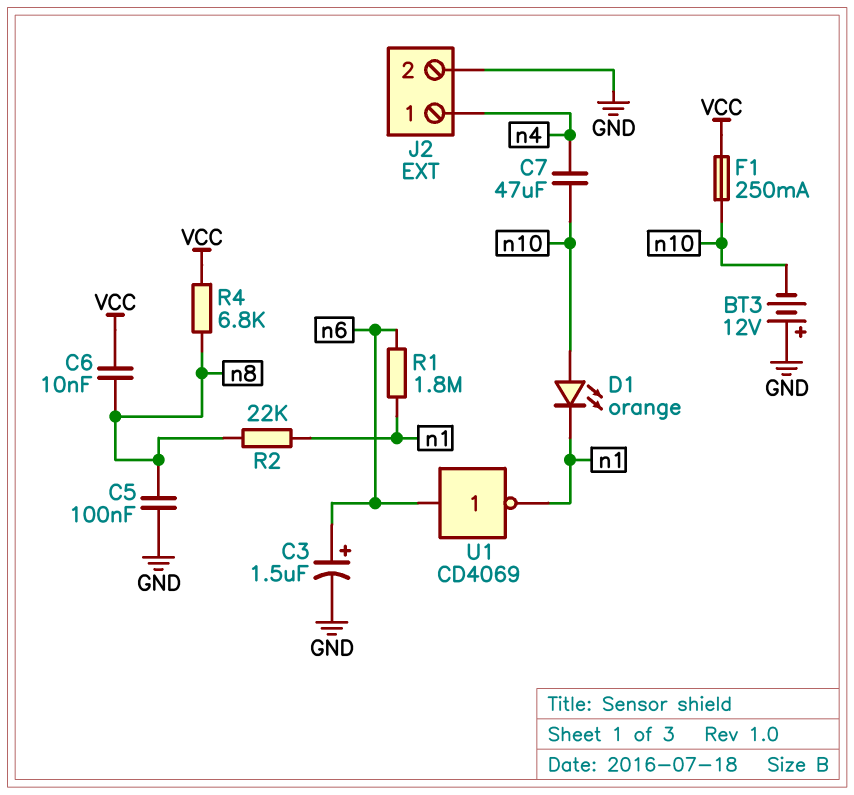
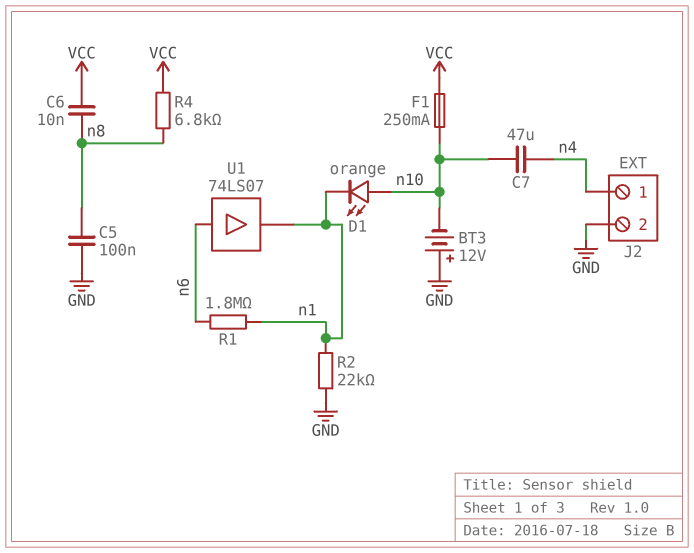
C3: 1.5uF (plus n6, minus GND) -> none
R2: 22k (n1, n8) -> 22k (GND, n1)
U1: NOT CD4069 (in n6, out n1) -> buffer 74LS07 (in n6, out n1)

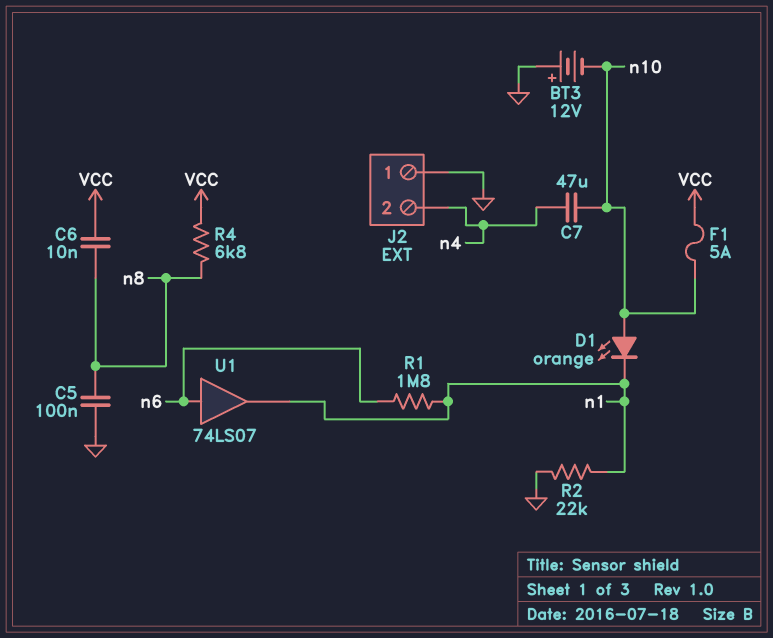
F1: 250mA (VCC, n10) -> 5A (VCC, n10)
J2 pin 1: n4 -> GND
J2 pin 2: GND -> n4

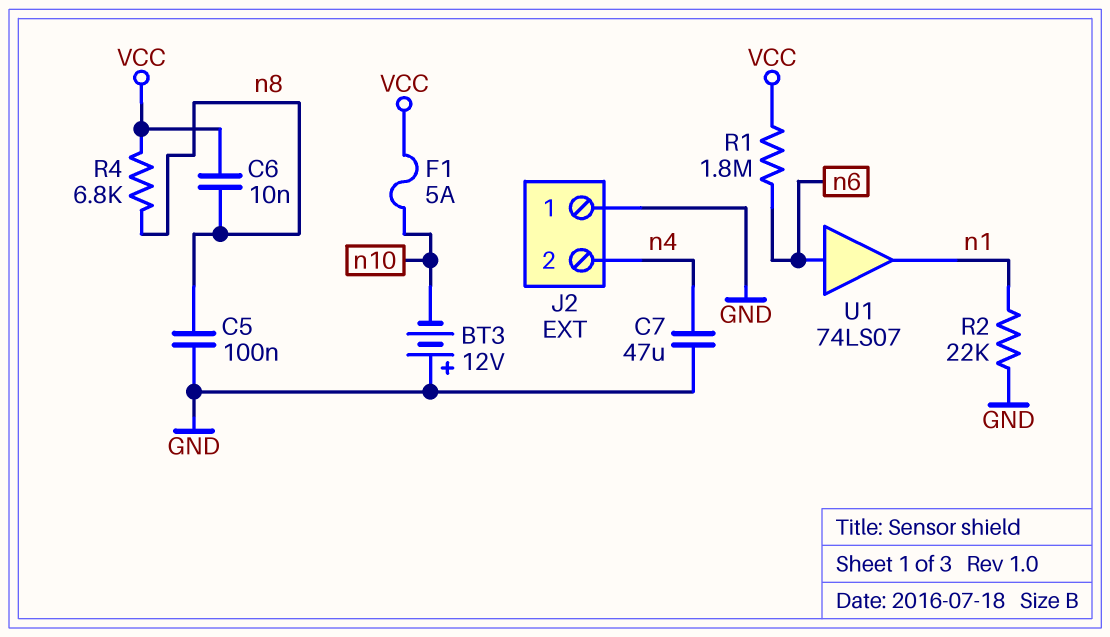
C7: 47uF (n4, n10) -> 47uF (GND, n4)
D1: LED orange (A n10, K n1) -> none
R1: 1.8M (n1, n6) -> 1.8M (VCC, n6)

